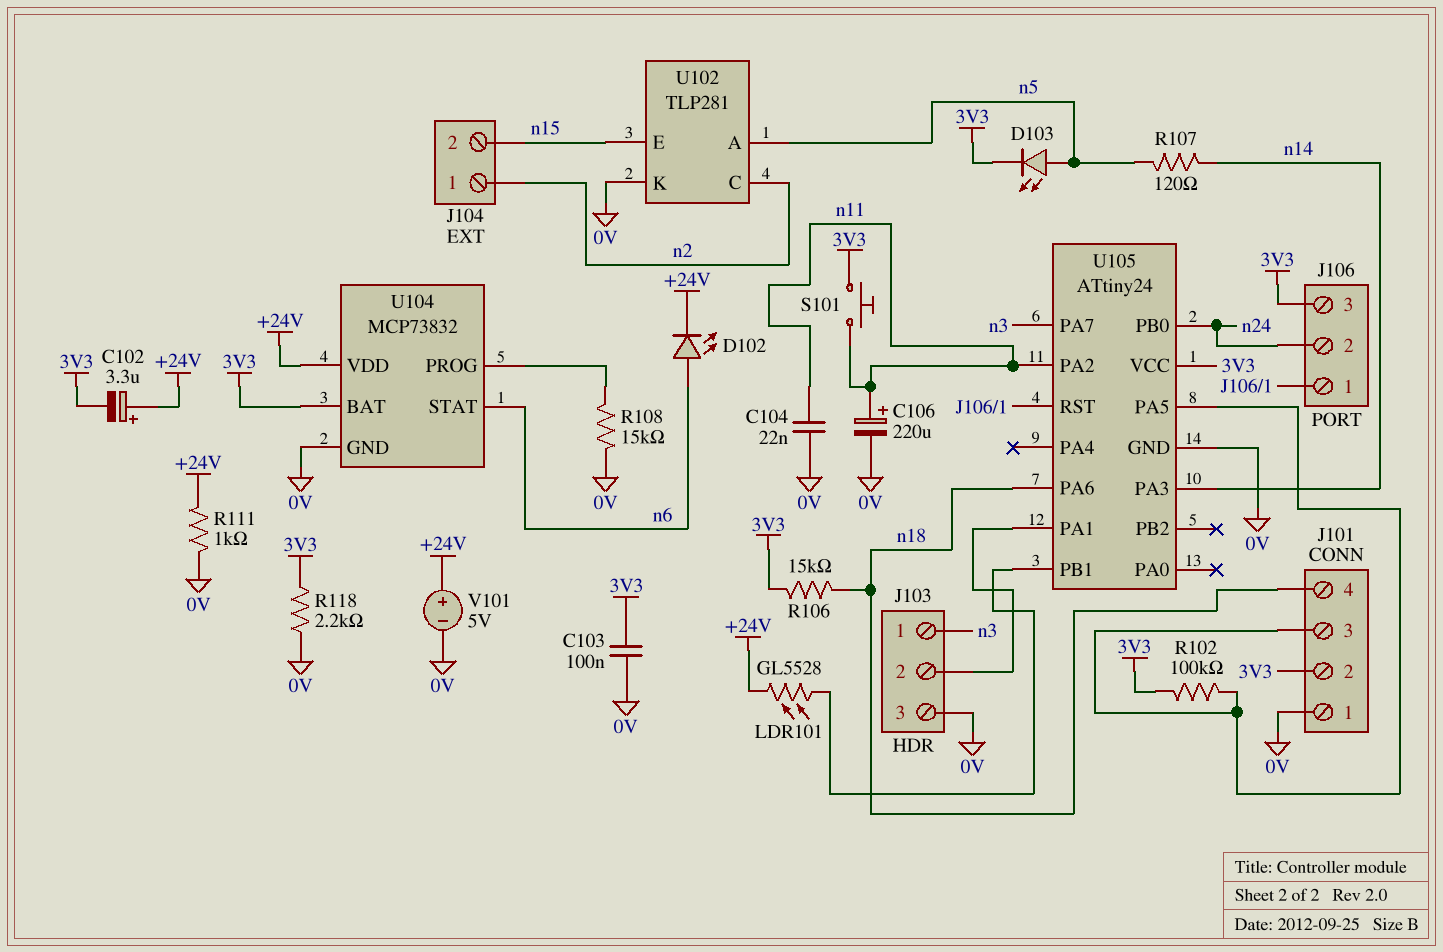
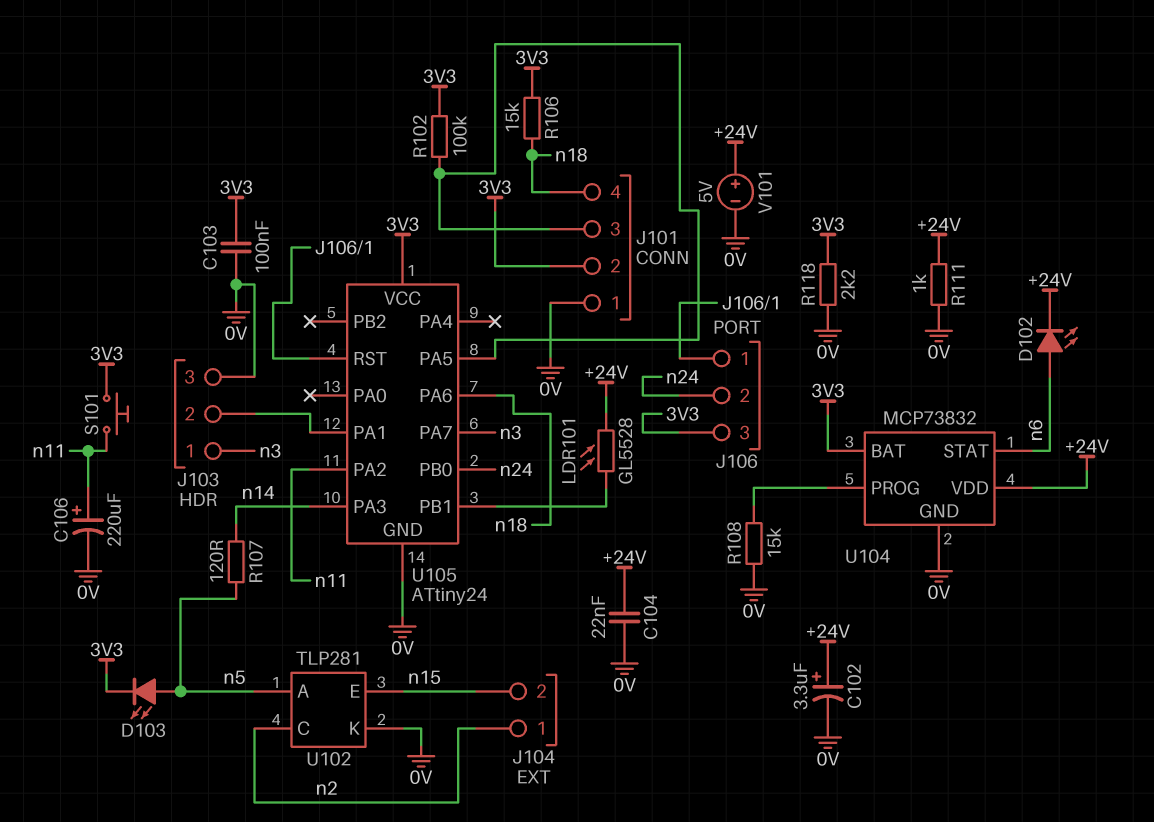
C102: 3.3uF (plus +24V, minus 3V3) -> 3.3uF (plus +24V, minus 0V)
C104: 22nF (0V, n11) -> 22nF (+24V, 0V)

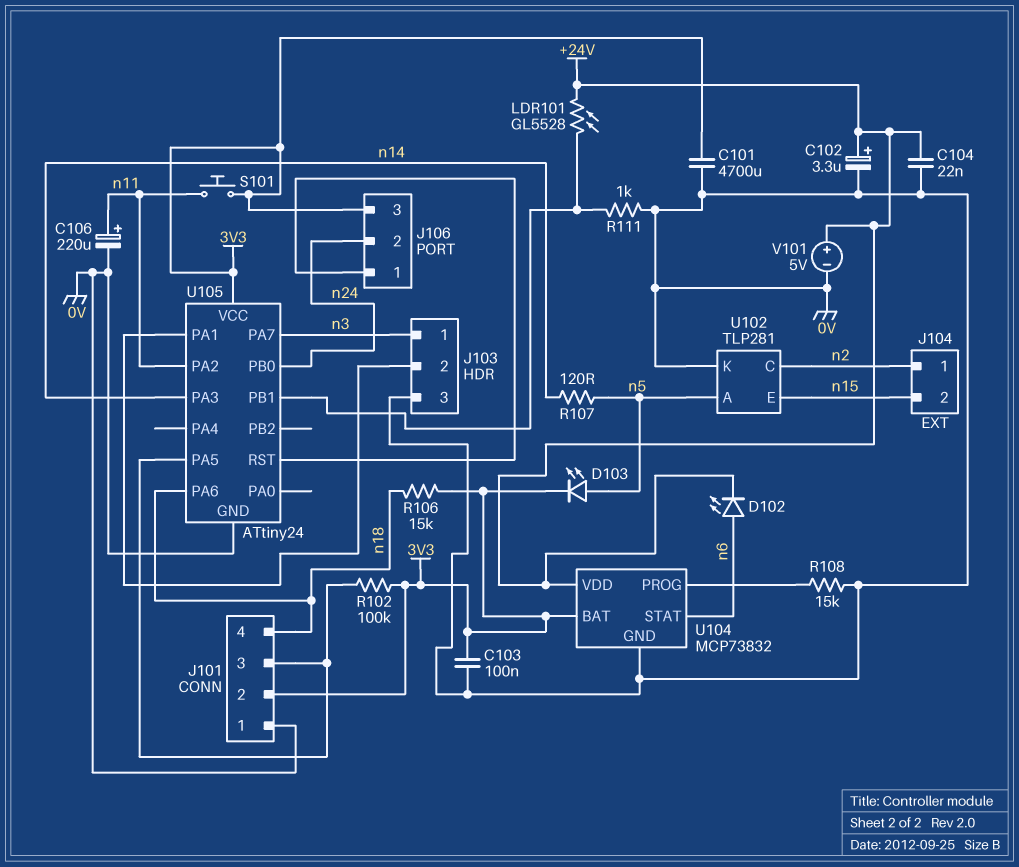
C101: none -> 4700uF (0V, 3V3)
R111: 1k (+24V, 0V) -> 1k (0V, U105/PB1)
R118: 2.2k (0V, 3V3) -> none

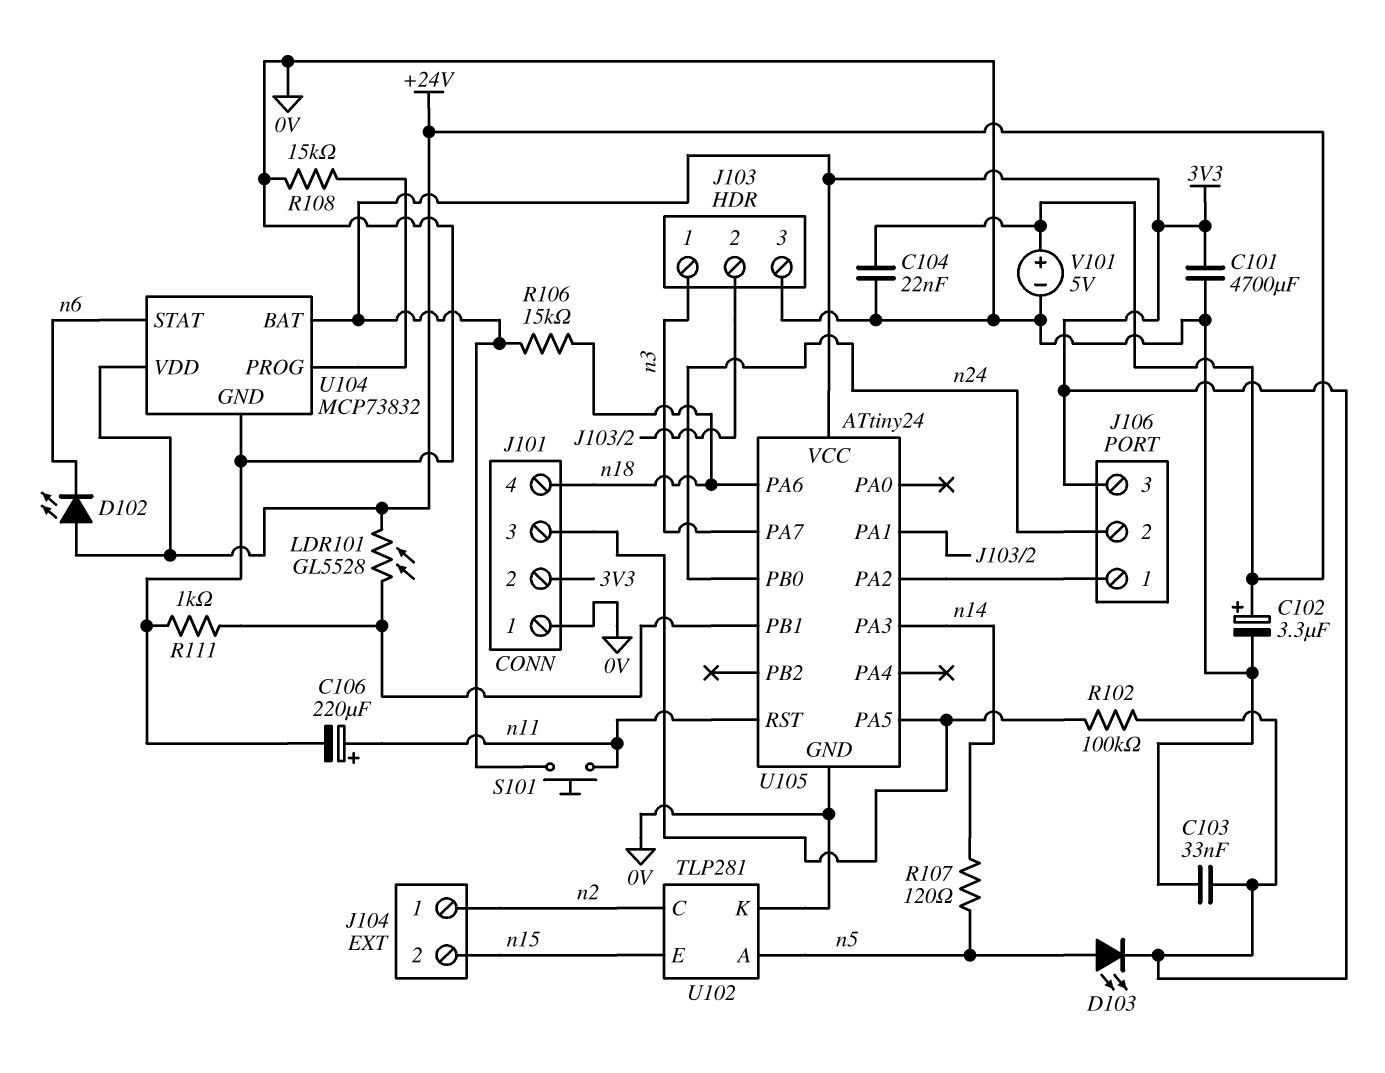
C103: 100nF (0V, 3V3) -> 33nF (0V, 3V3)
D102: LED (A n6, K +24V) -> LED (A +24V, K n6)
U105 pin PA2: n11 -> J106/1
U105 pin RST: J106/1 -> n11

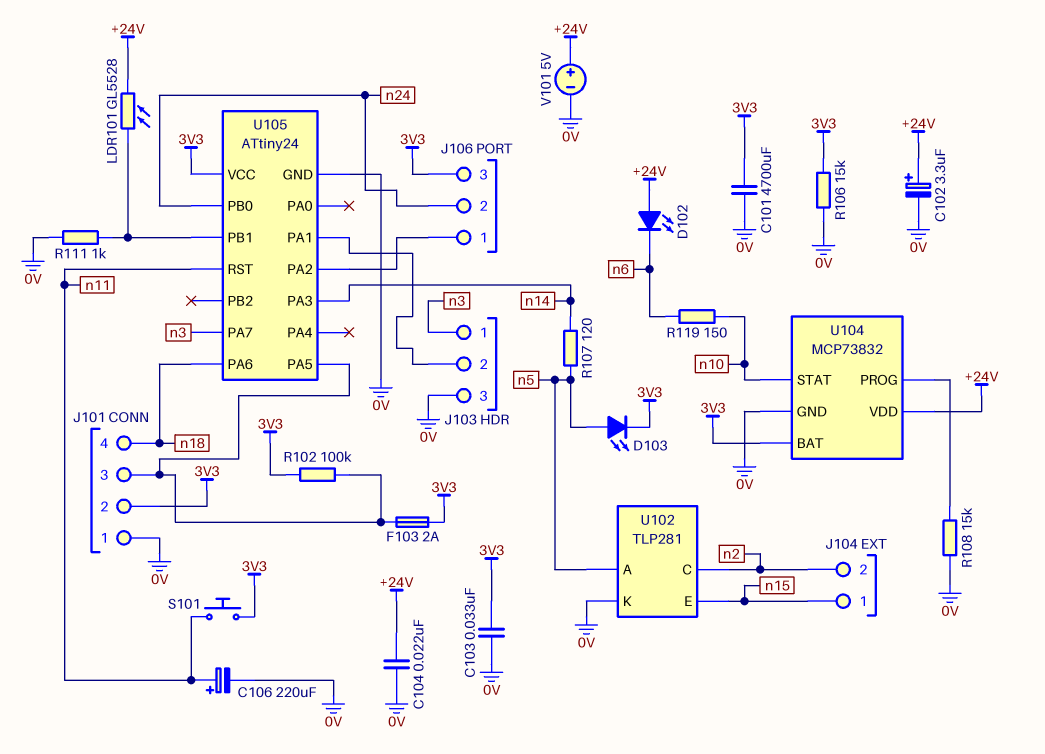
F103: none -> 2A (3V3, J101/3)
J104 pin 1: n2 -> n15
J104 pin 2: n15 -> n2
R106: 15k (3V3, n18) -> 15k (0V, 3V3)
R119: none -> 150 (n6, n10)
U104 pin STAT: n6 -> n10

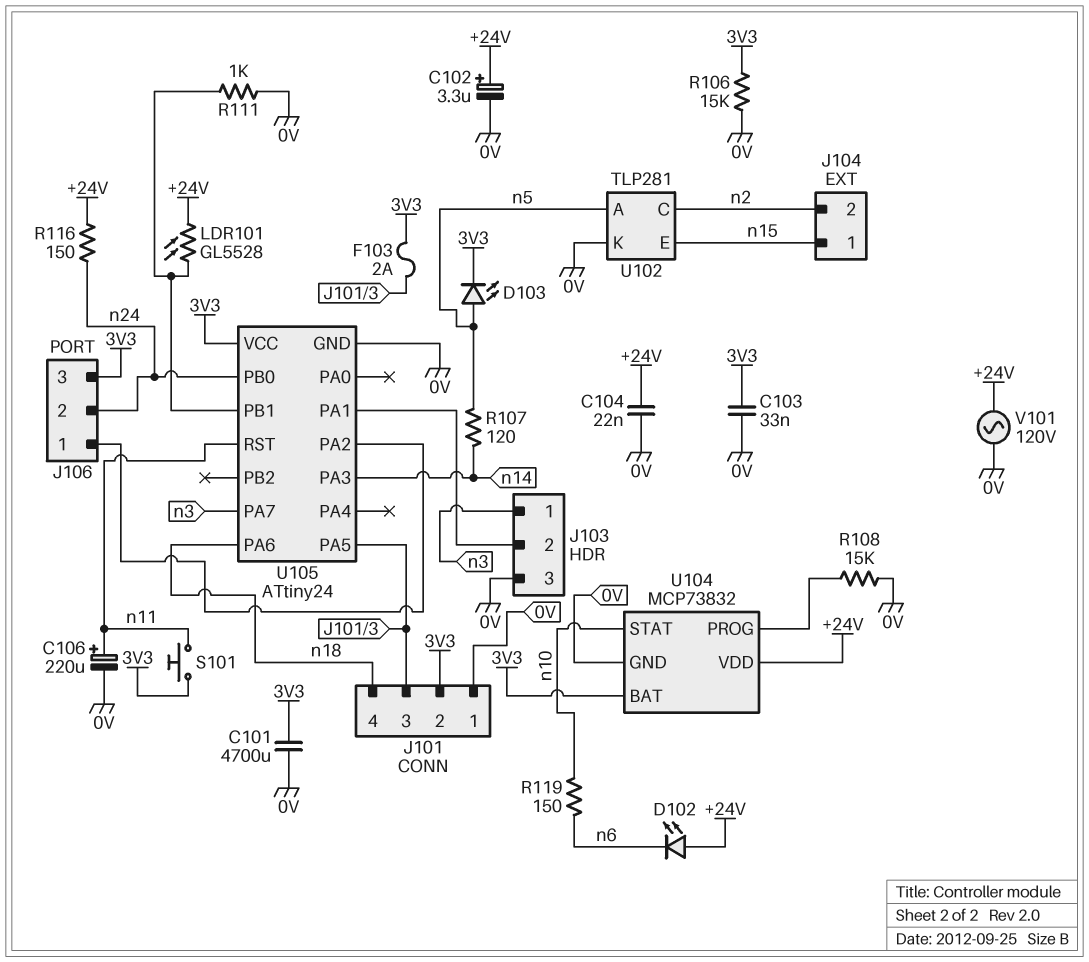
R102: 100k (3V3, J101/3) -> none
R116: none -> 150 (+24V, n24)
V101: 5V (plus +24V, minus 0V) -> AC 120V (+24V, 0V)

